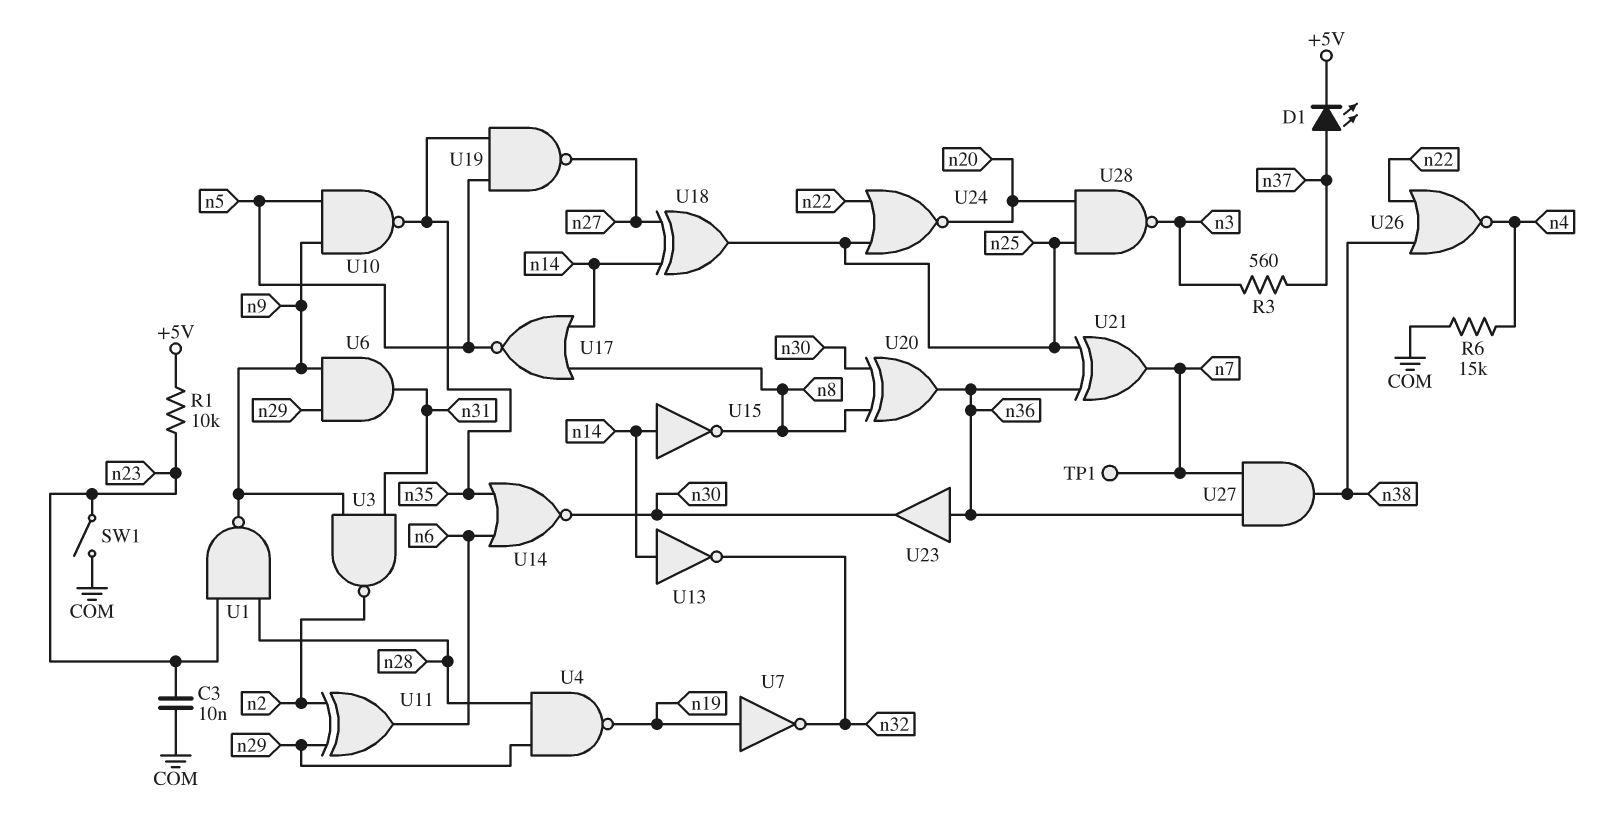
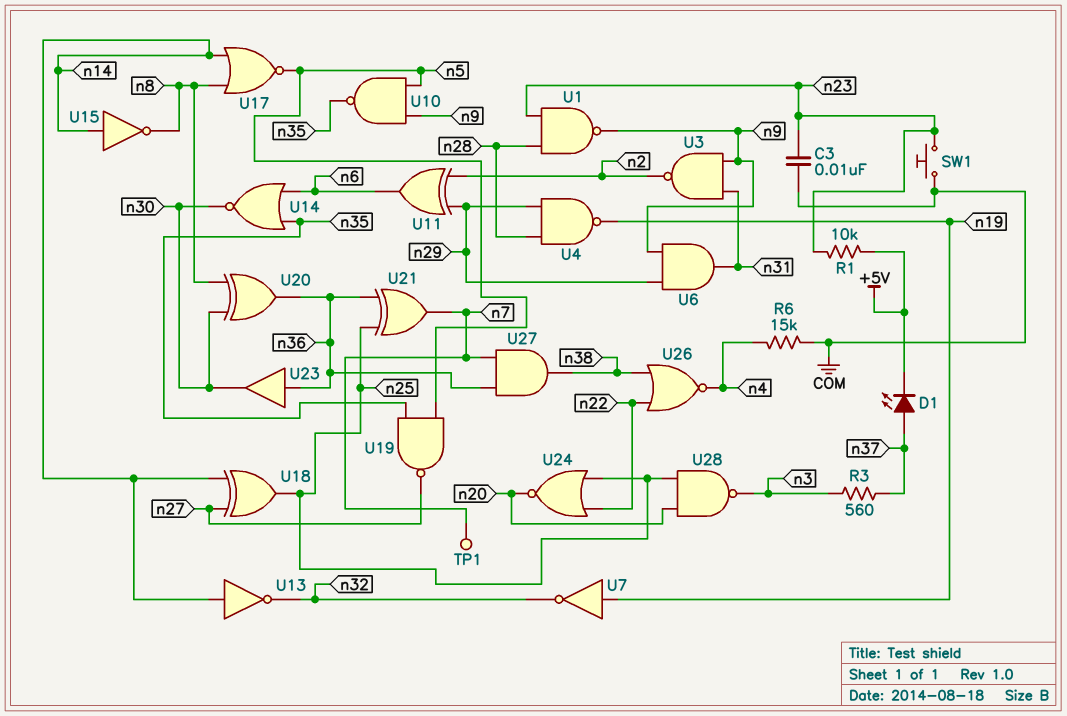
SW1: switch (COM, n23) -> button (COM, n23)

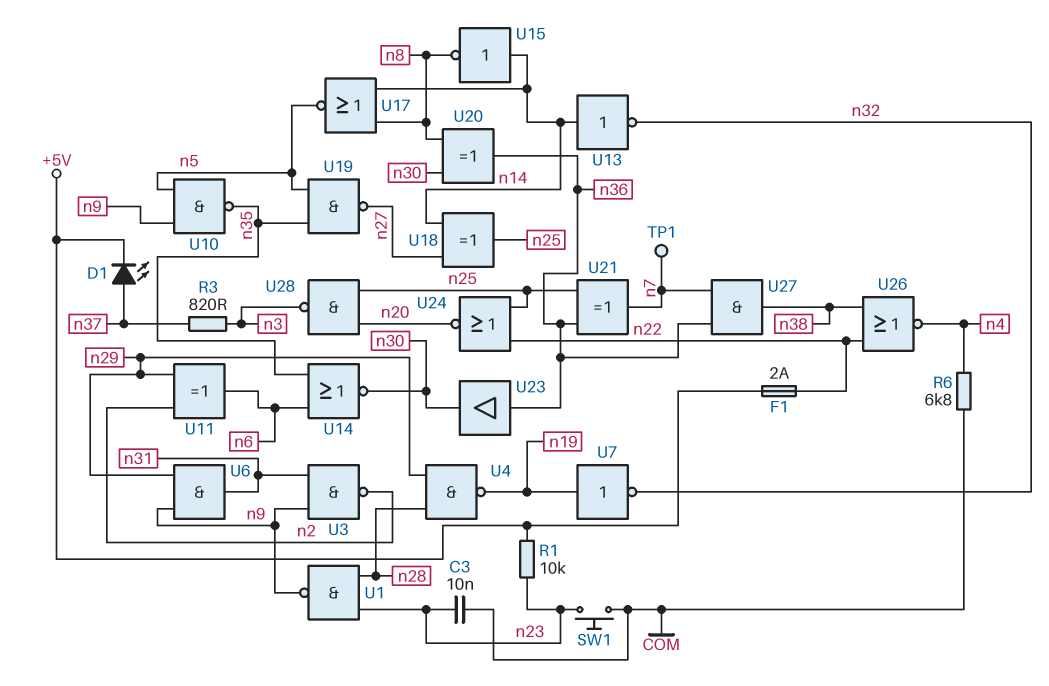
F1: none -> 2A (+5V, n22)
R3: 560 (n3, n37) -> 820 (n3, n37)
R6: 15k (COM, n4) -> 6.8k (COM, n4)

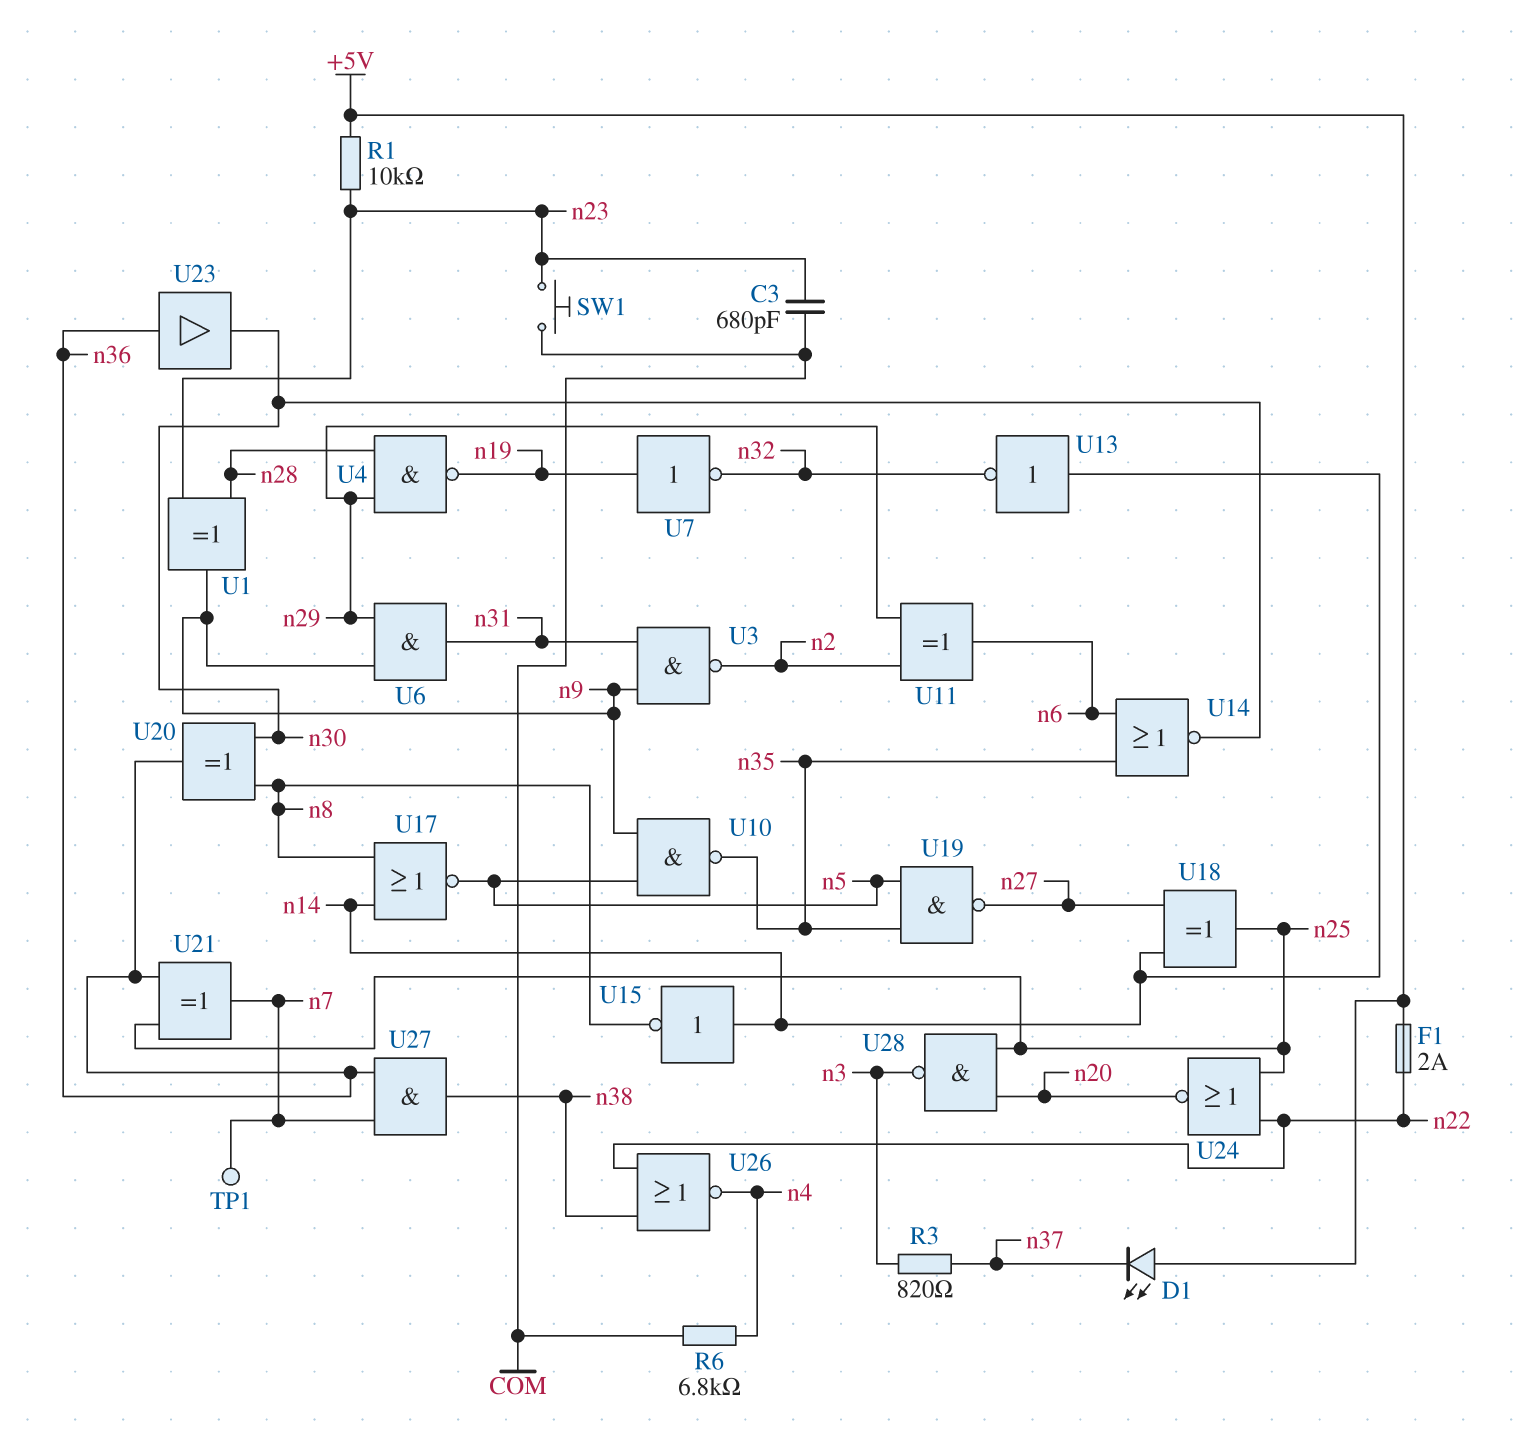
C3: 10nF (COM, n23) -> 680pF (COM, n23)
D1: LED (A n37, K +5V) -> LED (A +5V, K n37)
U1: NAND (in n23, in n28, out n9) -> XOR (in n23, in n28, out n9)

